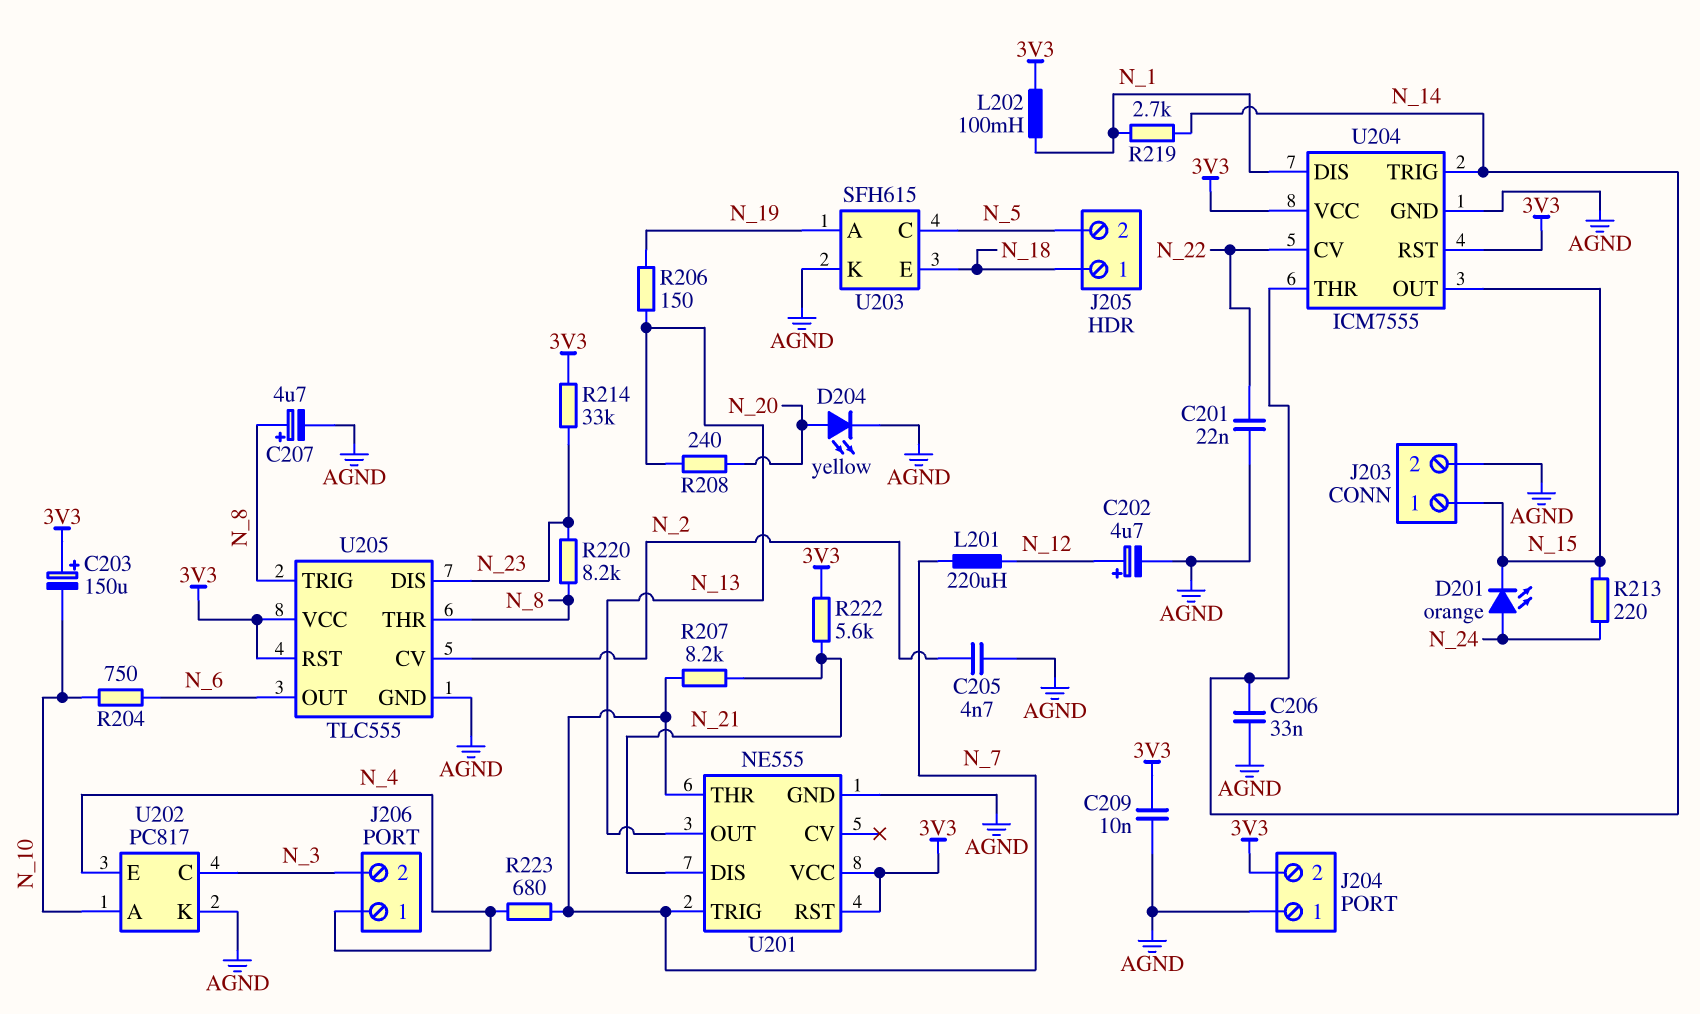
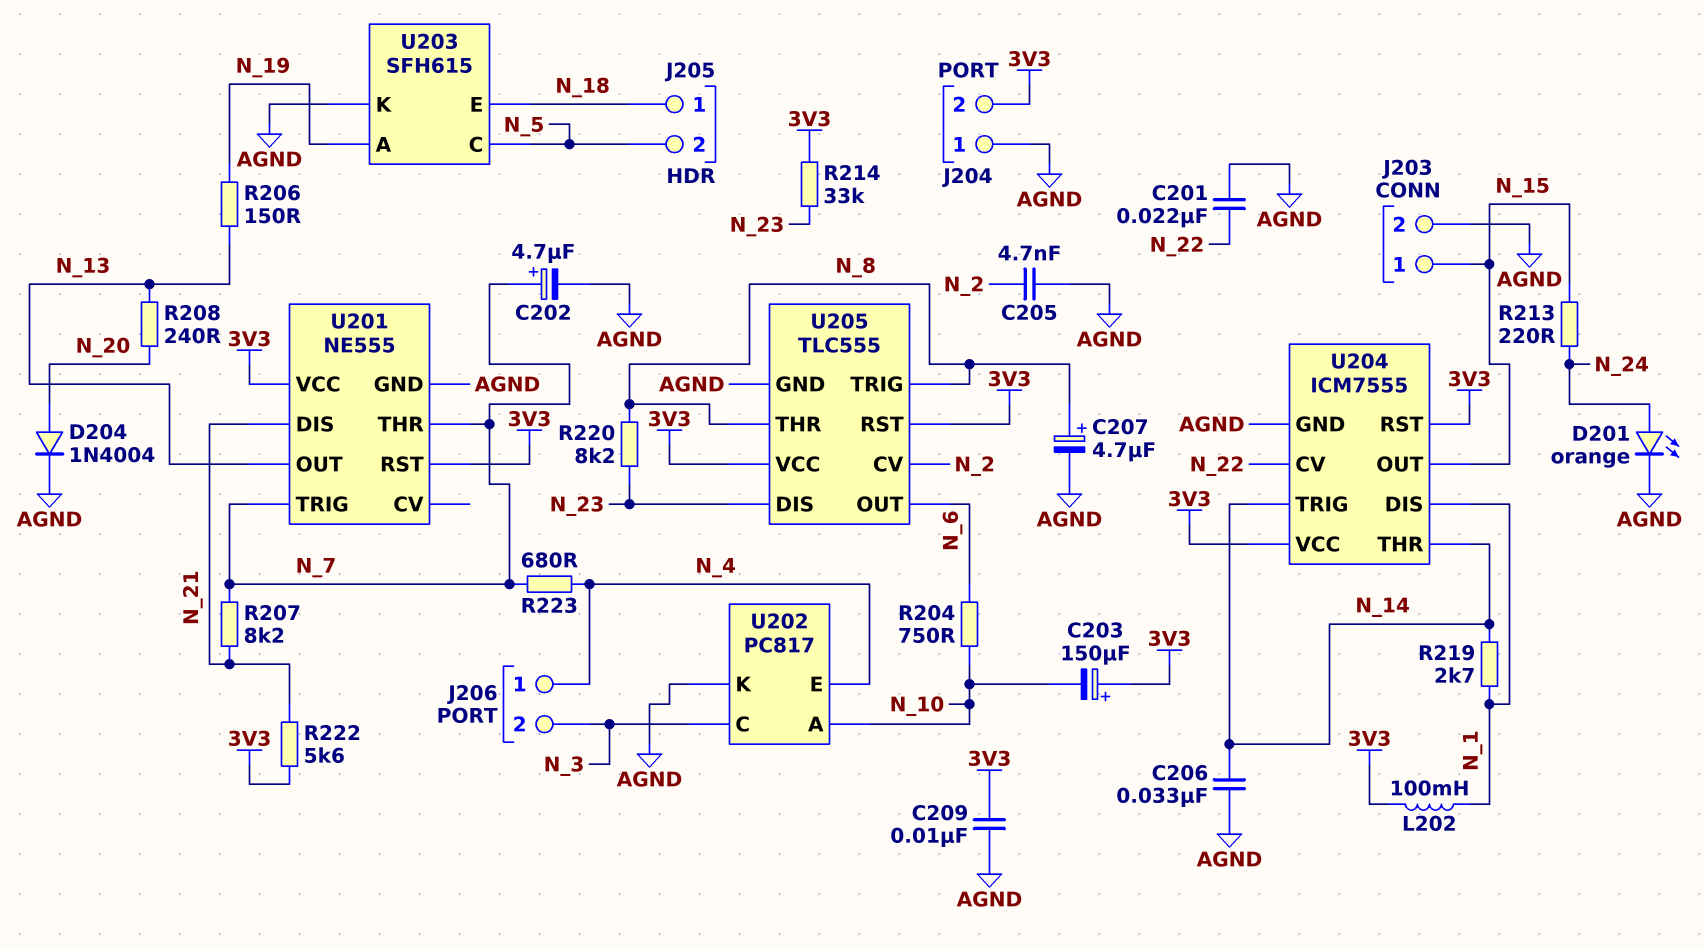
C202: 4.7uF (plus N_12, minus AGND) -> 4.7uF (plus N_7, minus AGND)
D201: LED orange (A N_24, K N_15) -> LED orange (A N_24, K AGND)
D204: LED yellow (A N_20, K AGND) -> diode 1N4004 (A N_20, K AGND)
L201: 220uH (N_7, N_12) -> none

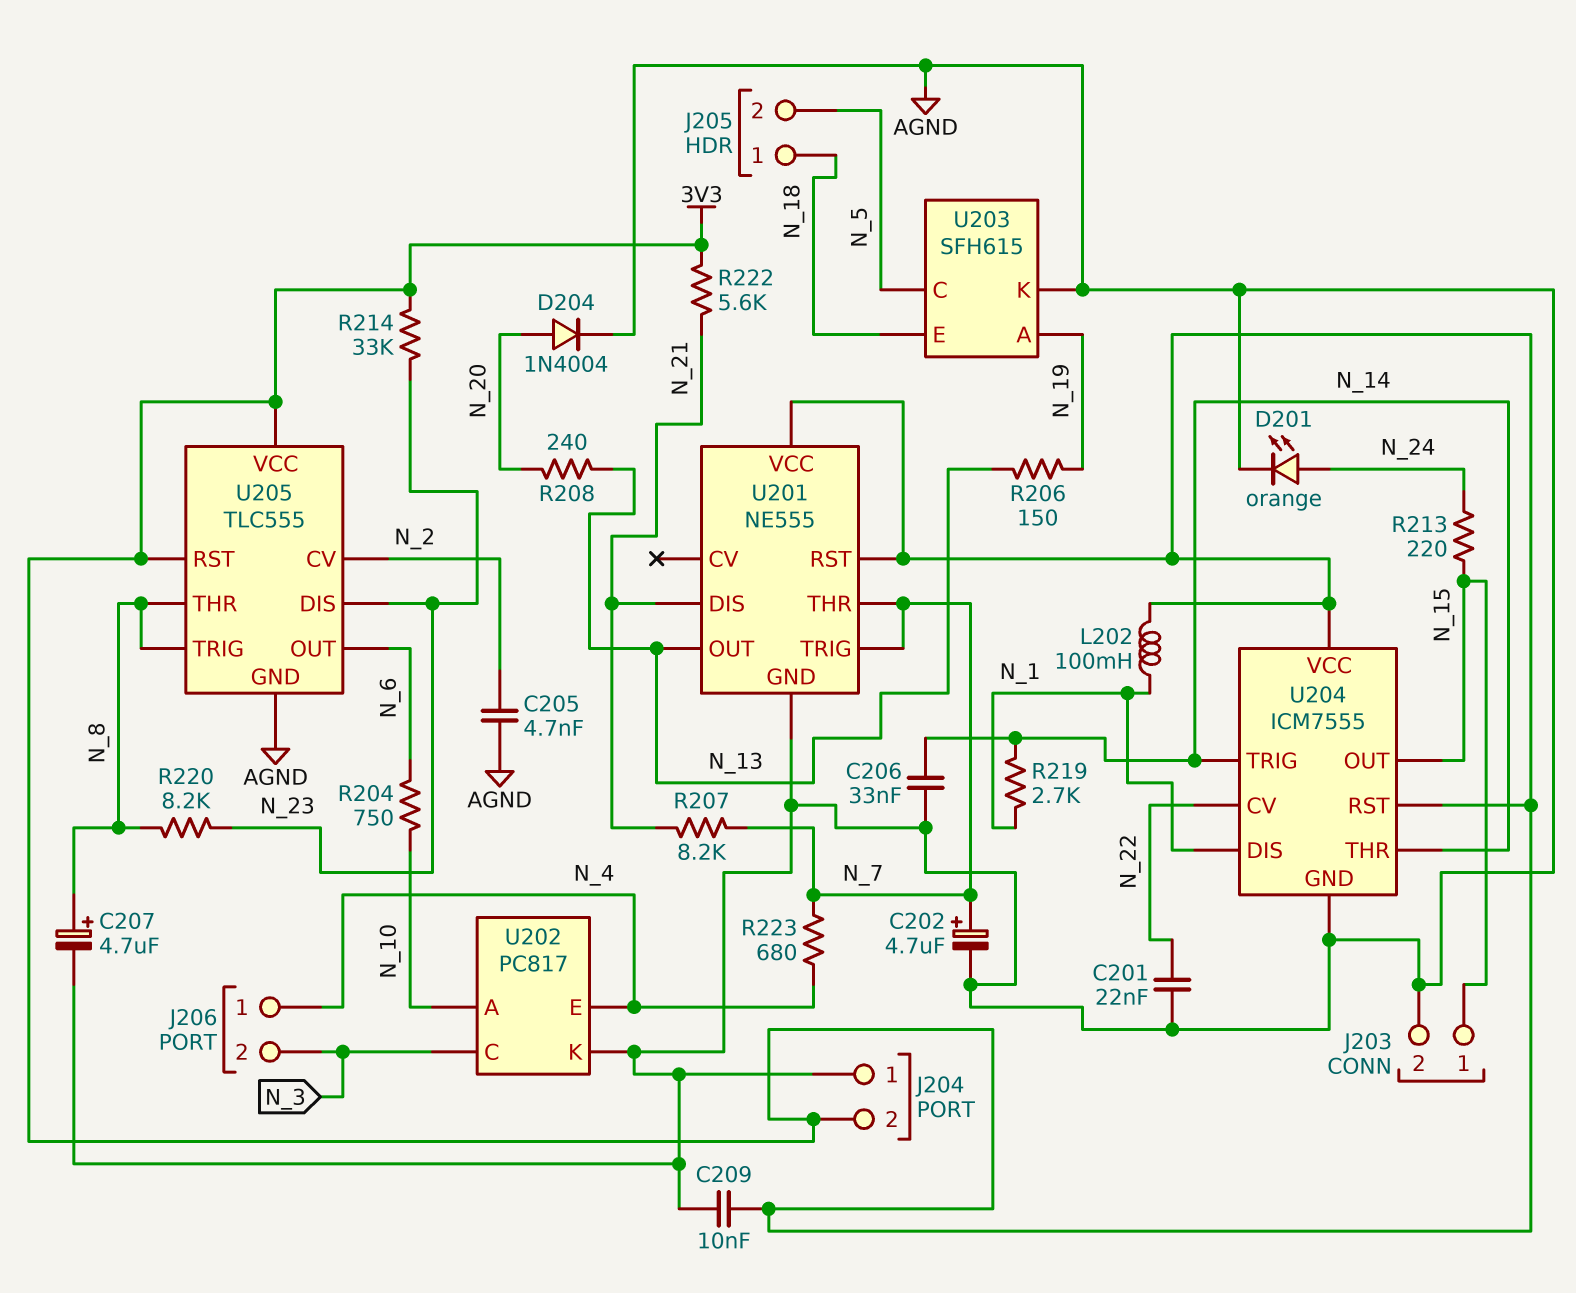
C203: 150uF (plus 3V3, minus N_10) -> none

